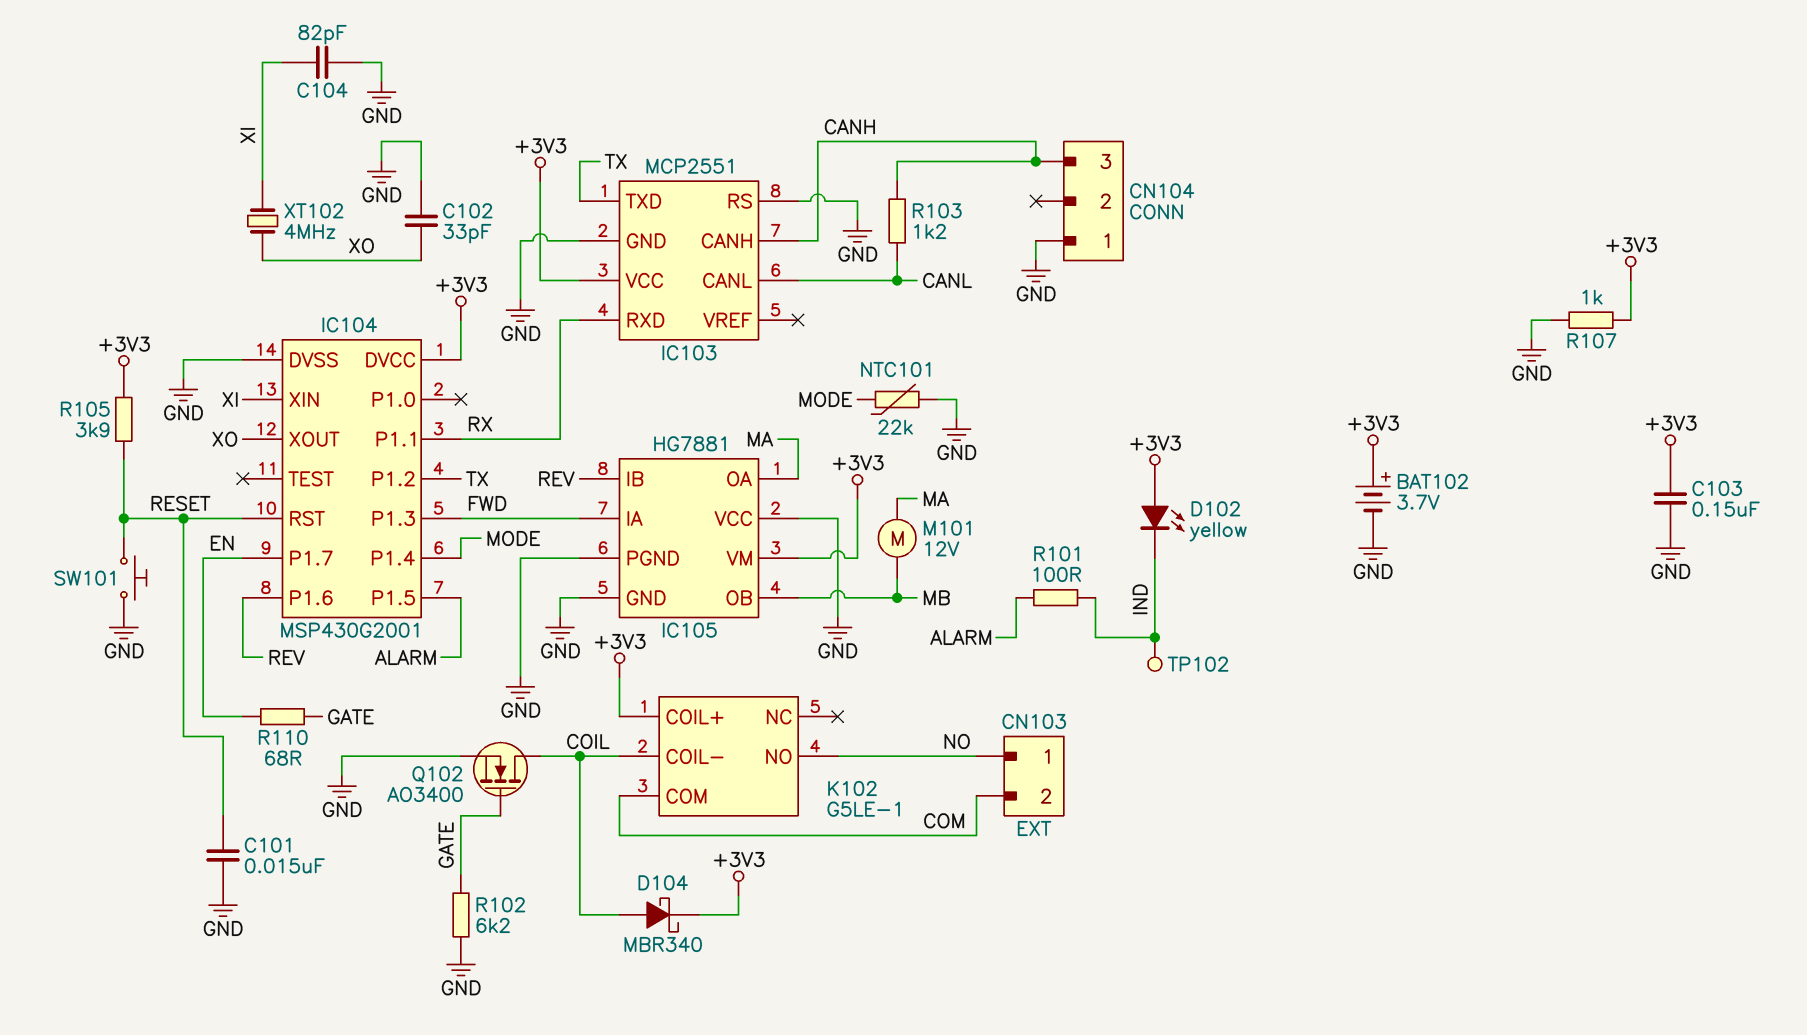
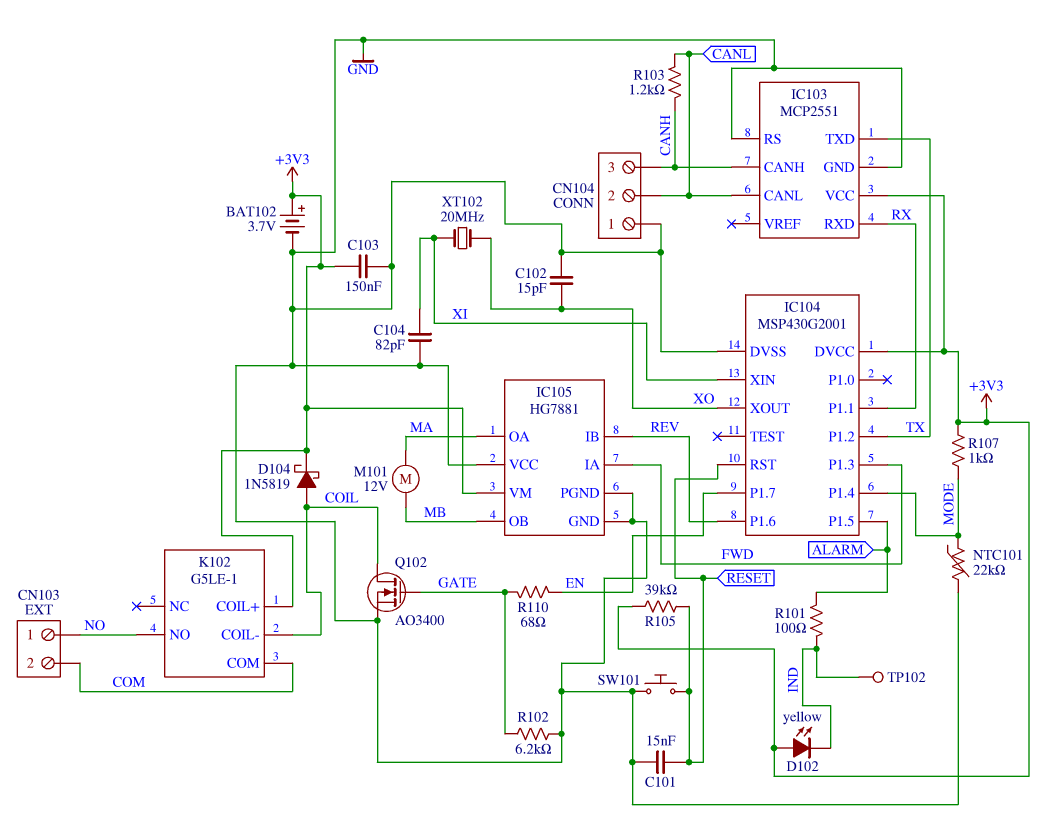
C102: 33pF (GND, XO) -> 15pF (GND, XO)
CN104 pin 2: none -> CANL
D104: schottky MBR340 (A COIL, K +3V3) -> schottky 1N5819 (A COIL, K +3V3)
R105: 3.9k (+3V3, RESET) -> 39k (+3V3, RESET)
R107: 1k (+3V3, GND) -> 1k (+3V3, MODE)
XT102: 4MHz (XI, XO) -> 20MHz (XI, XO)

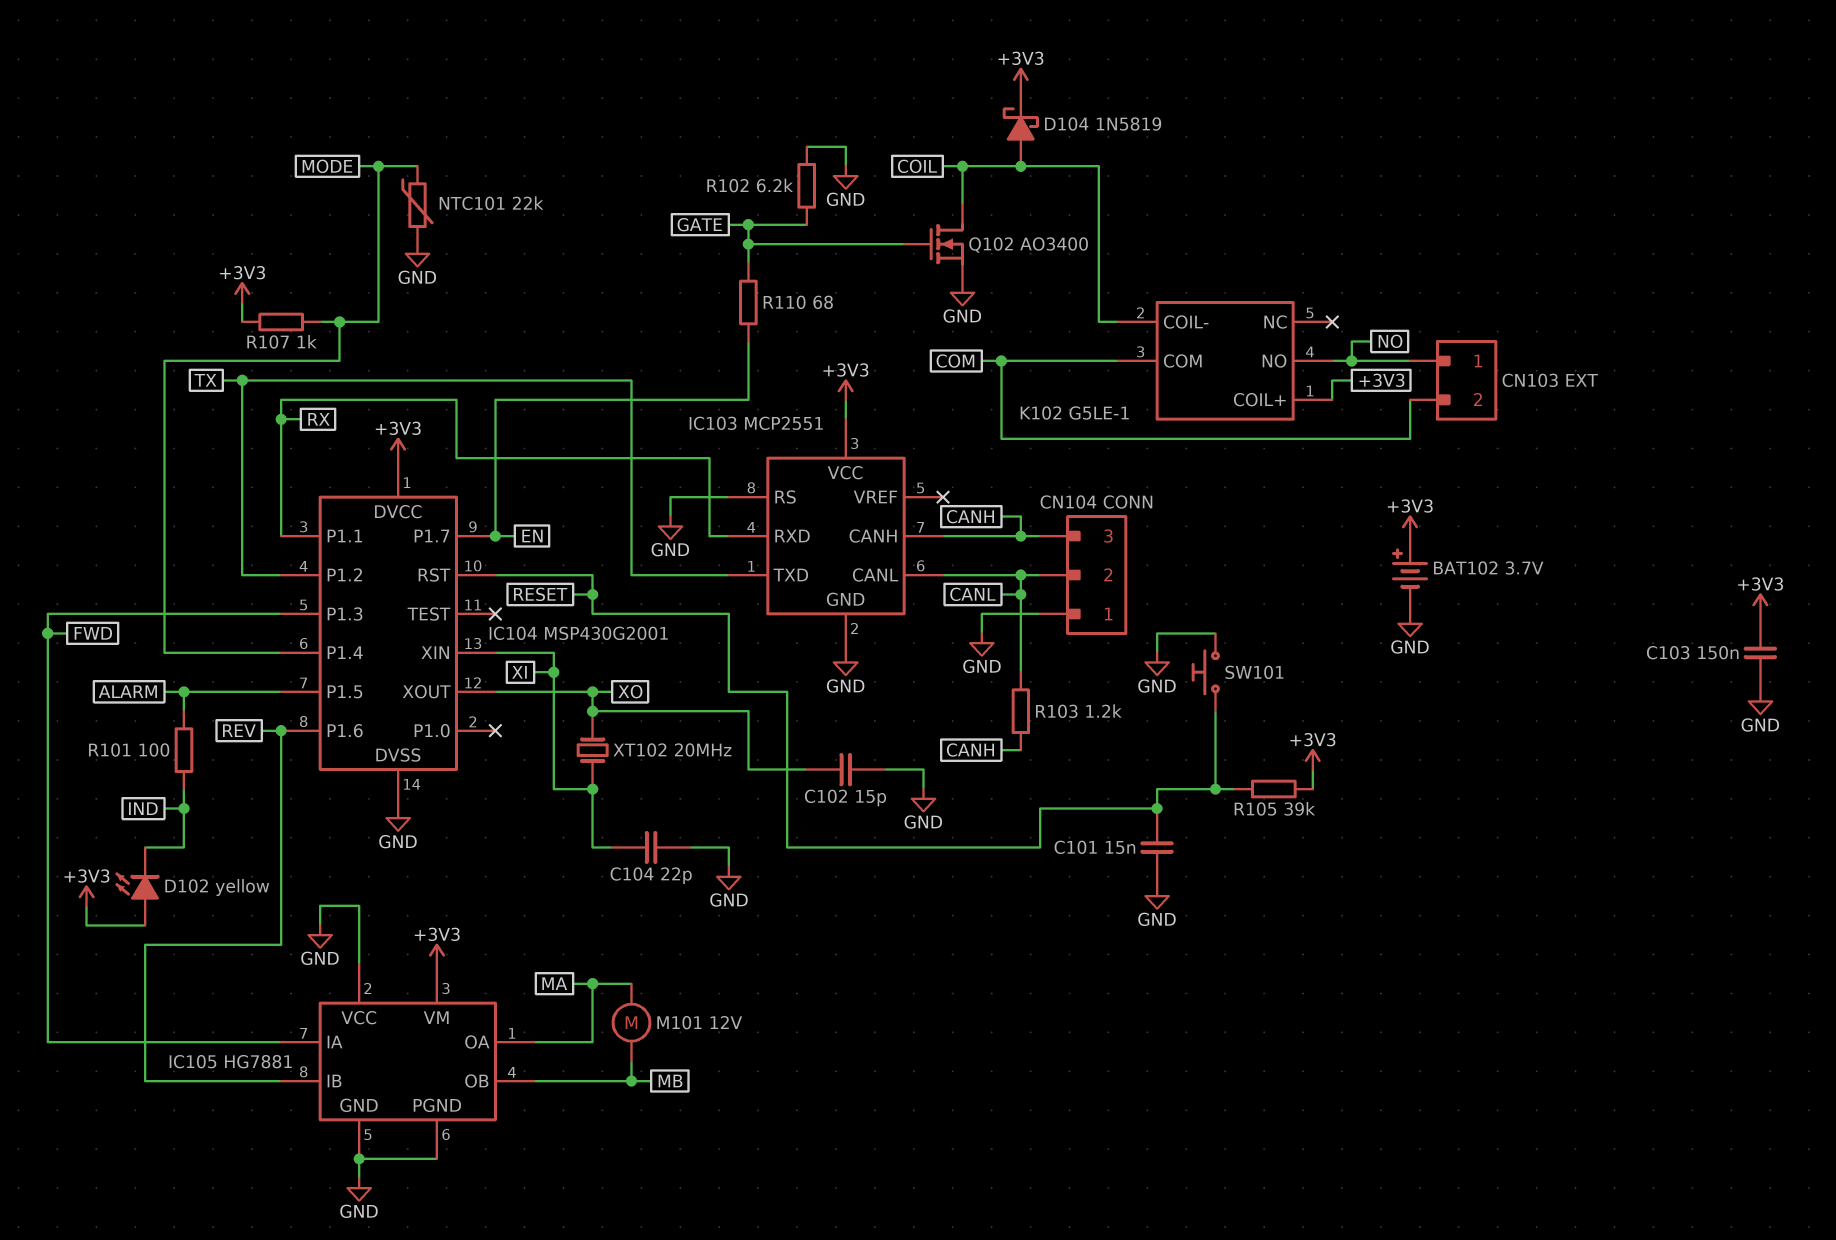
C104: 82pF (GND, XI) -> 22pF (GND, XI)
TP102: test point (IND) -> none

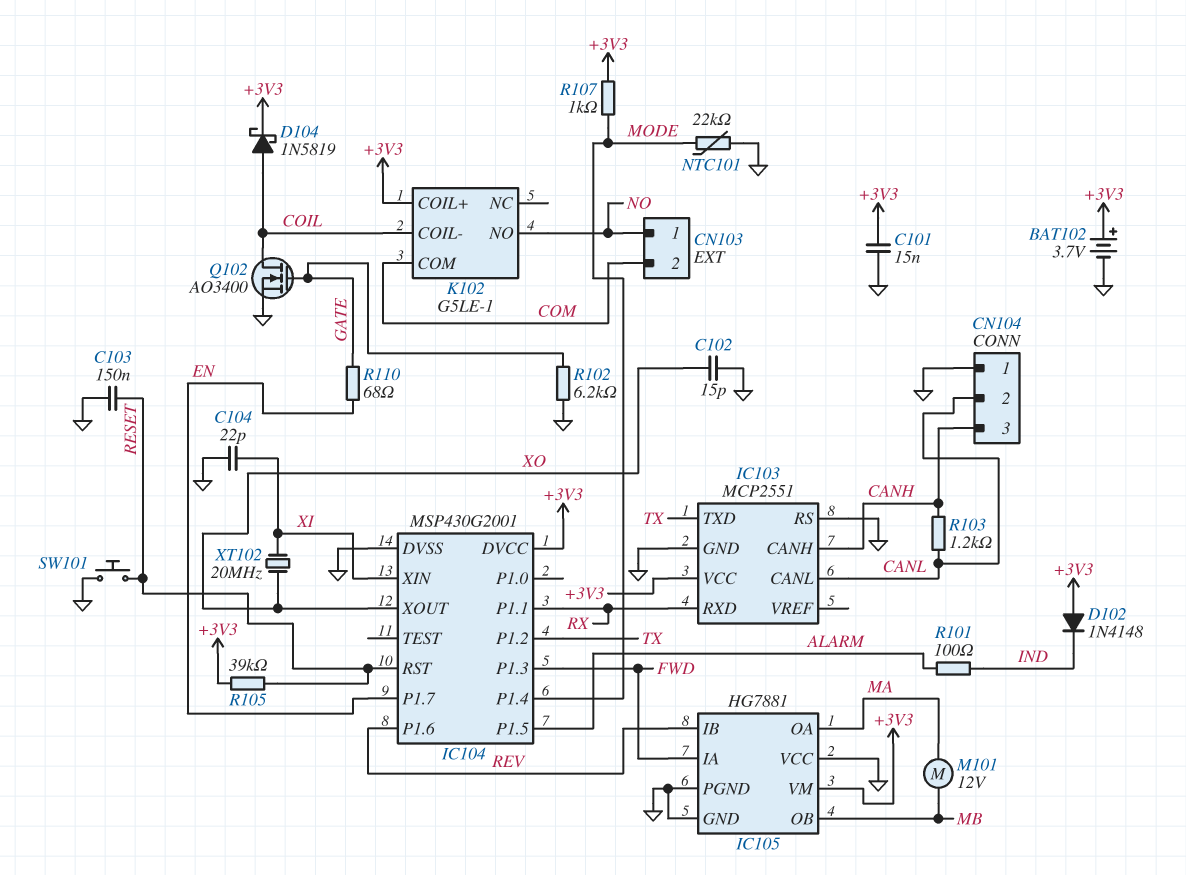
C101: 15nF (GND, RESET) -> 15nF (+3V3, GND)
C103: 150nF (+3V3, GND) -> 150nF (GND, RESET)
D102: LED yellow (A +3V3, K IND) -> diode 1N4148 (A +3V3, K IND)

